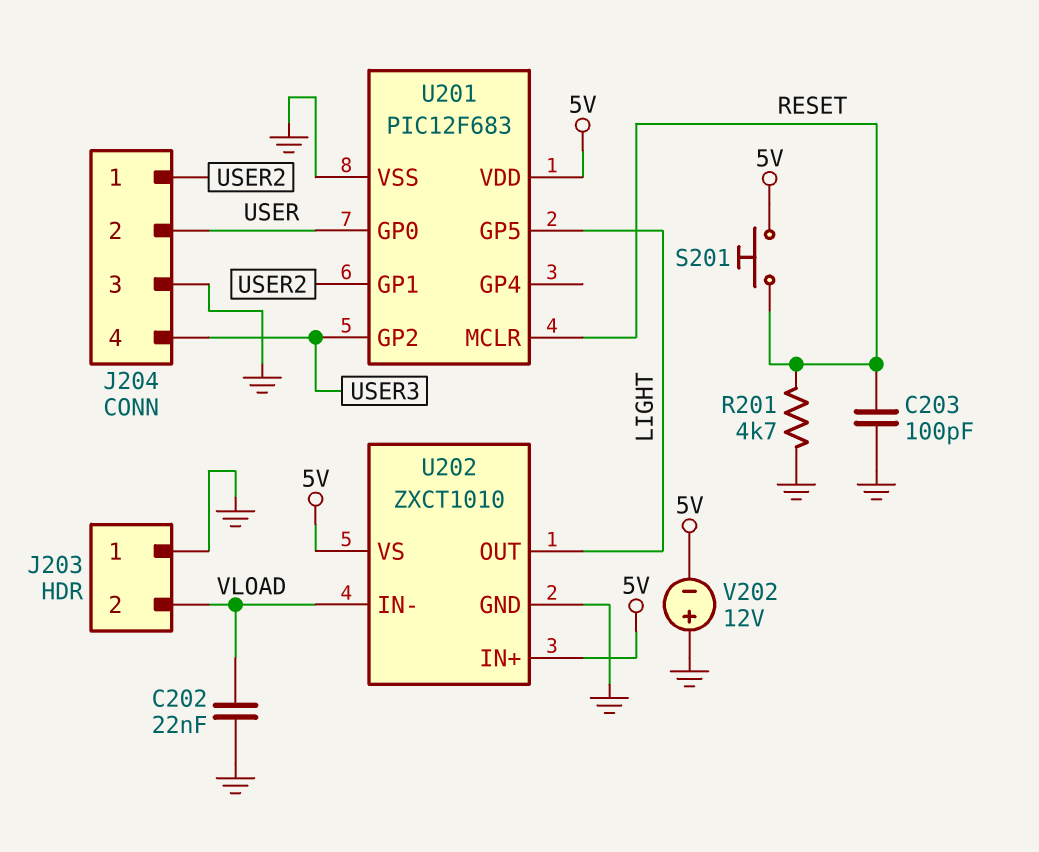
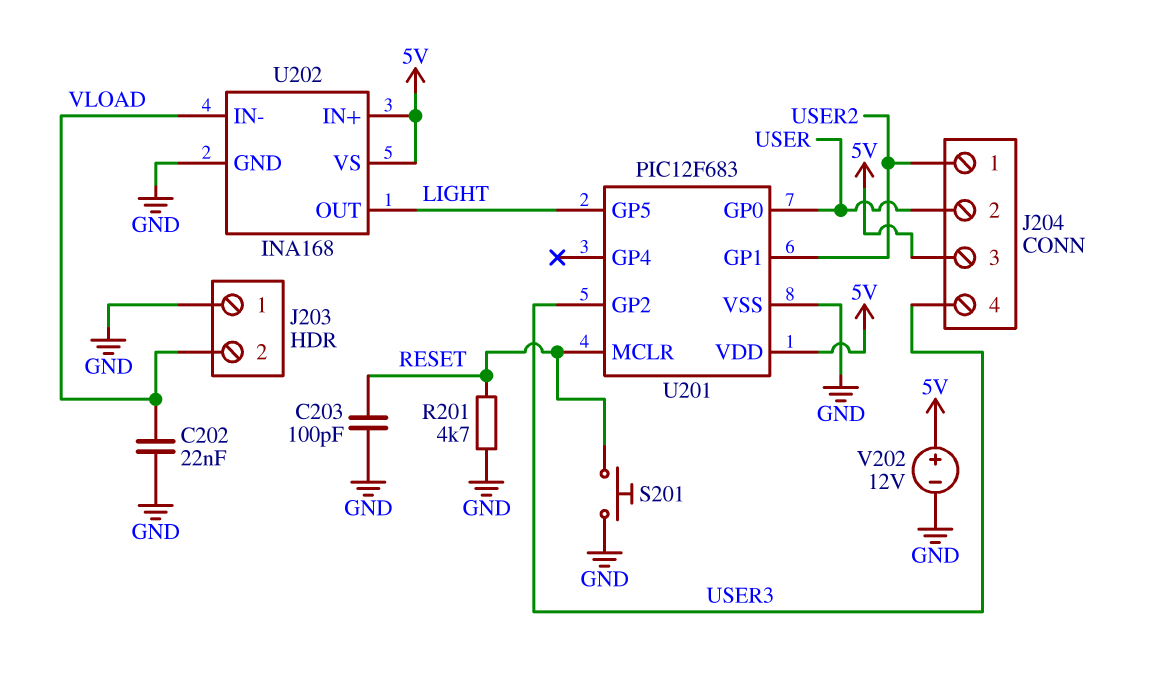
J204 pin 3: GND -> 5V
S201: button (5V, RESET) -> button (GND, RESET)
U202: ZXCT1010 -> INA168
V202: 12V (plus GND, minus 5V) -> 12V (plus 5V, minus GND)

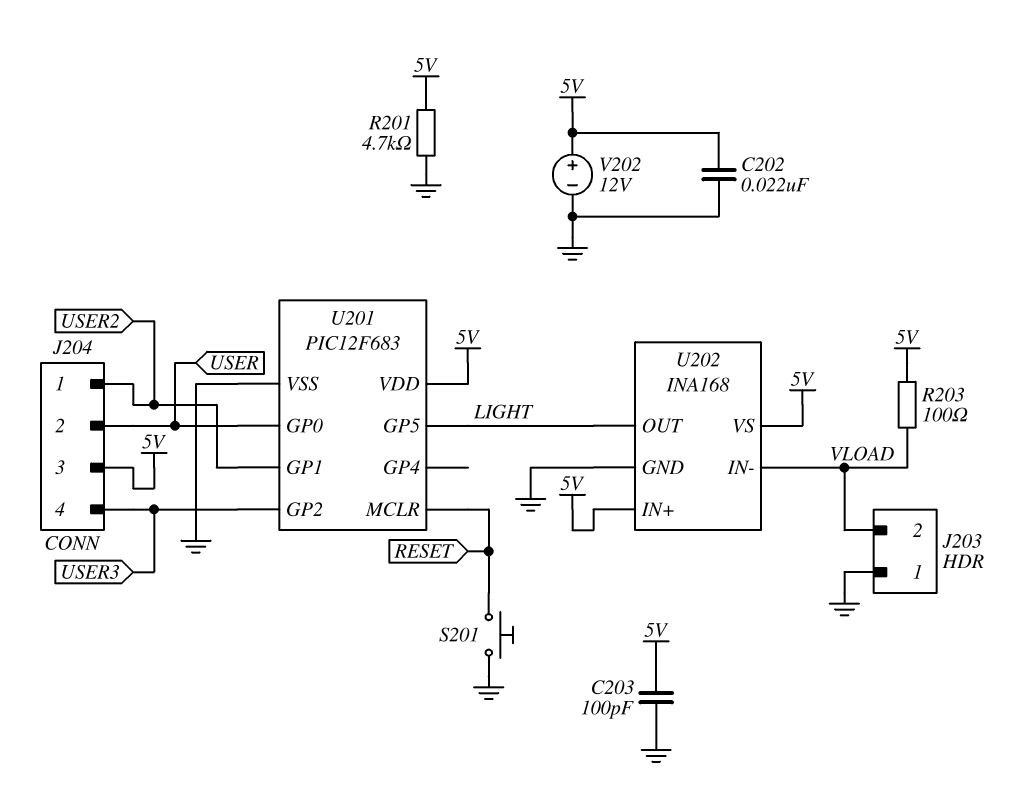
C202: 22nF (GND, VLOAD) -> 22nF (5V, GND)
C203: 100pF (GND, RESET) -> 100pF (5V, GND)
R201: 4.7k (GND, RESET) -> 4.7k (5V, GND)
R203: none -> 100 (5V, VLOAD)

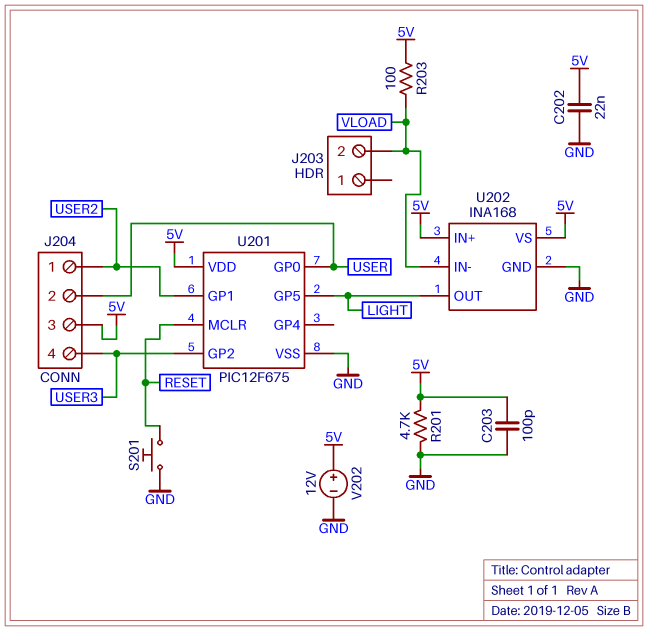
J203 pin 1: GND -> none
U201: PIC12F683 -> PIC12F675

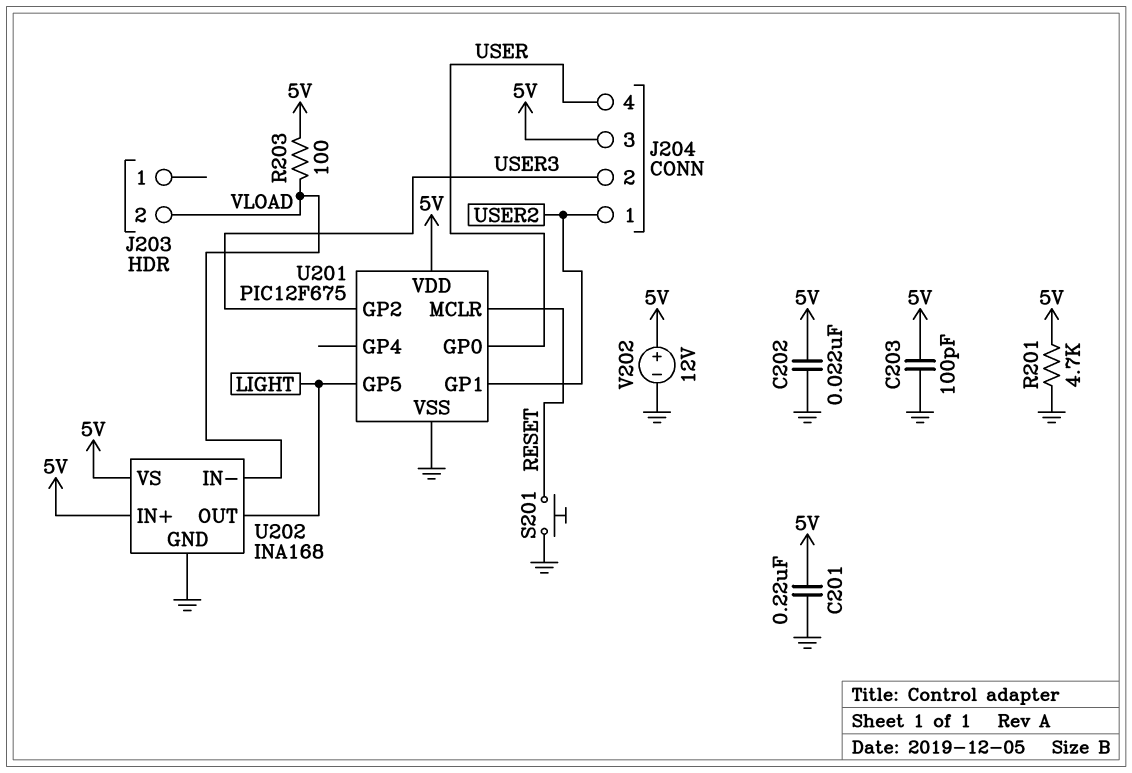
C201: none -> 220nF (5V, GND)
J204 pin 2: USER -> USER3
J204 pin 4: USER3 -> USER

